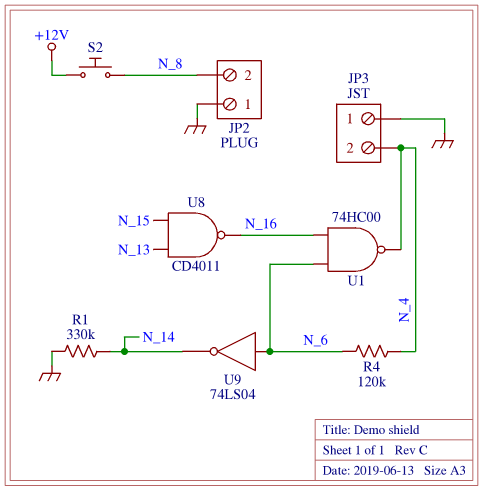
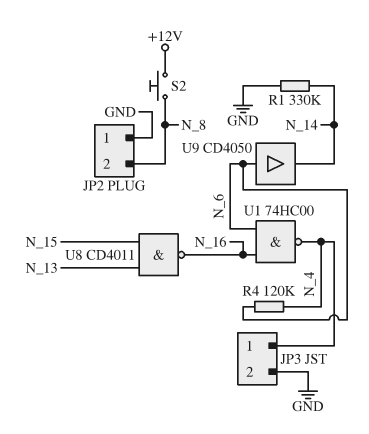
JP3 pin 1: GND -> N_4
JP3 pin 2: N_4 -> GND
U9: NOT 74LS04 (in N_6, out N_14) -> buffer CD4050 (in N_6, out N_14)

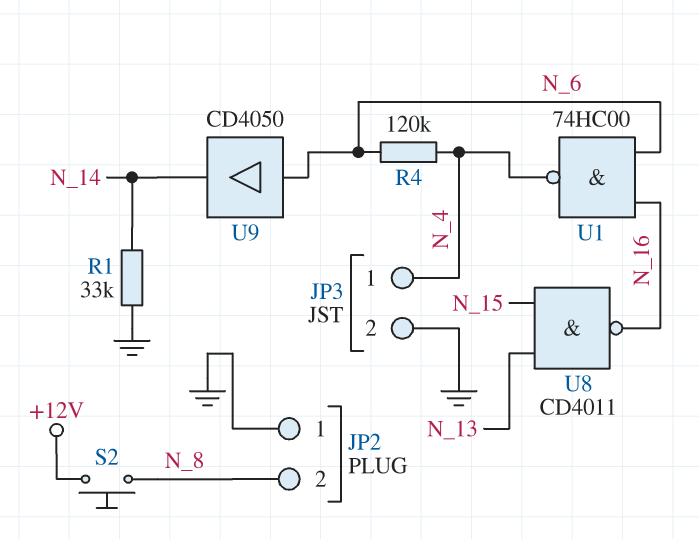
R1: 330k (GND, N_14) -> 33k (GND, N_14)

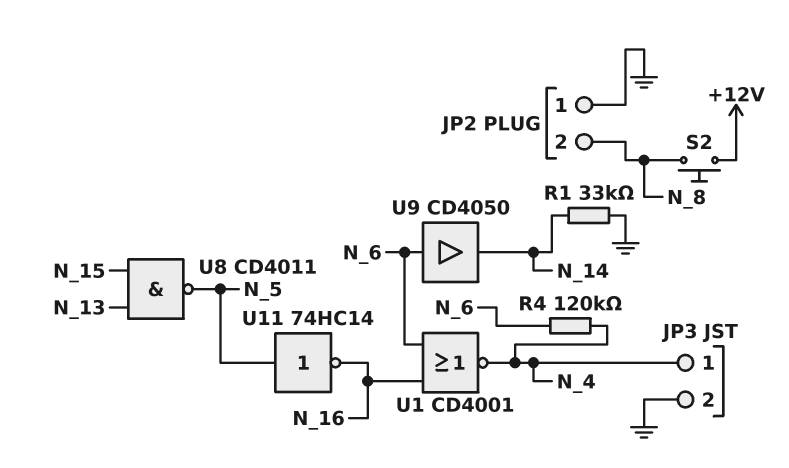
U1: NAND 74HC00 (in N_6, in N_16, out N_4) -> NOR CD4001 (in N_6, in N_16, out N_4)
U8: NAND CD4011 (in N_13, in N_15, out N_16) -> NAND CD4011 (in N_13, in N_15, out N_5)
U11: none -> NOT 74HC14 (in N_5, out N_16)

